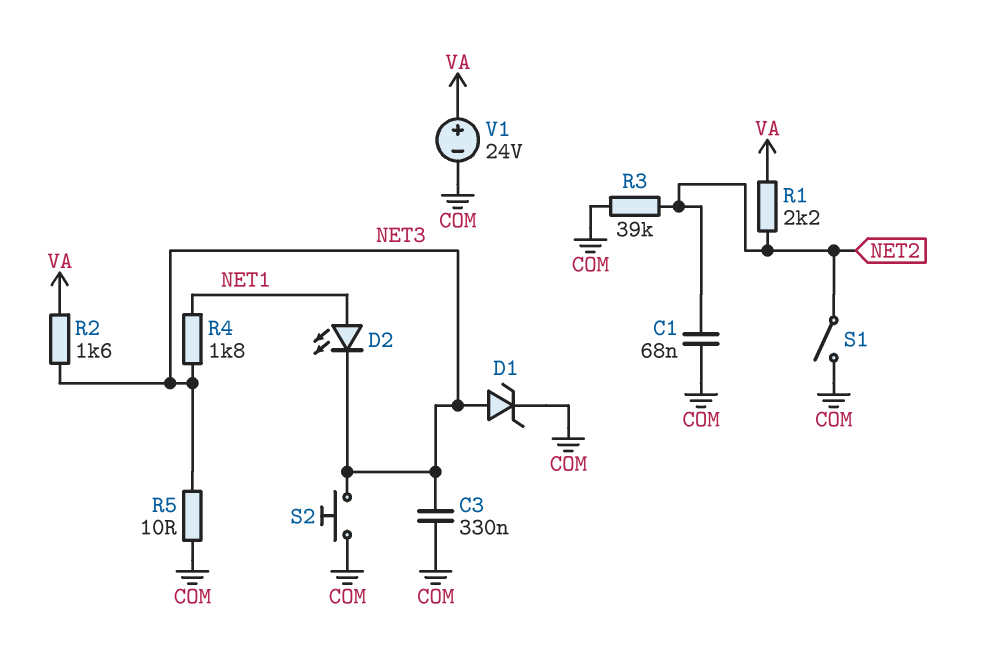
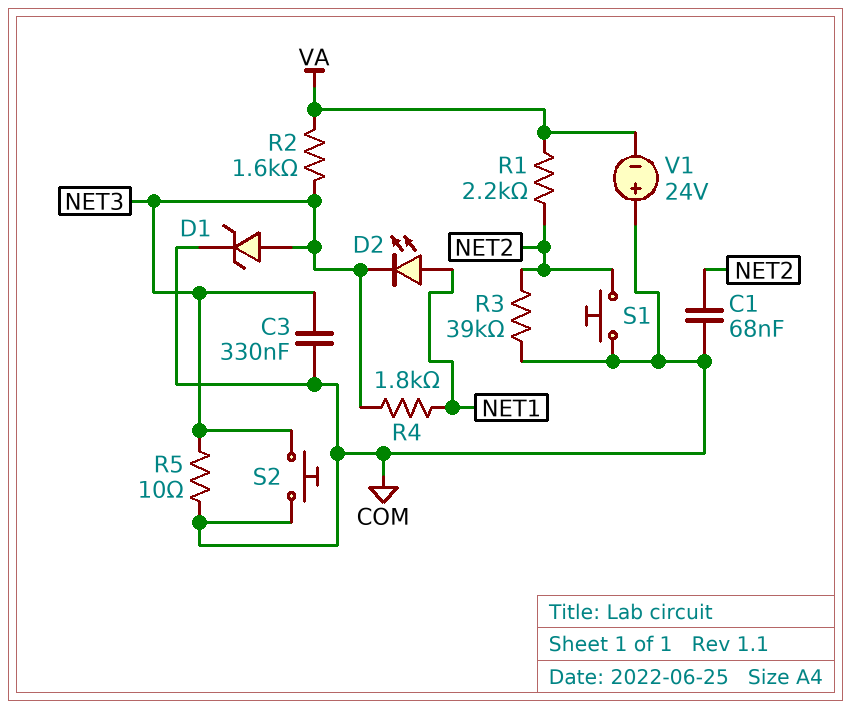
S1: switch (COM, NET2) -> button (COM, NET2)
V1: 24V (plus VA, minus COM) -> 24V (plus COM, minus VA)

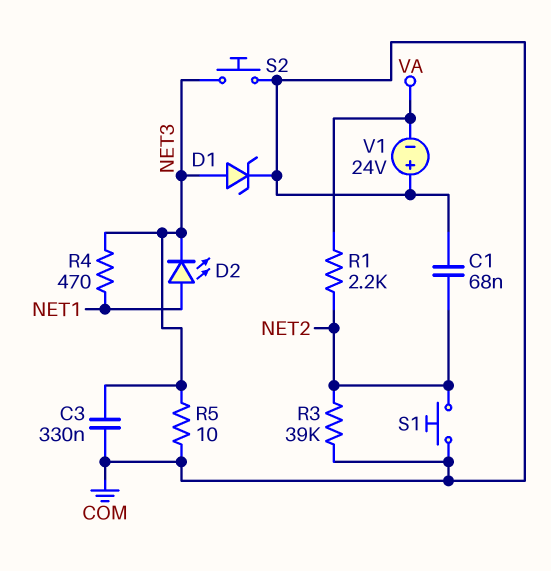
R2: 1.6k (NET3, VA) -> none
R4: 1.8k (NET1, NET3) -> 470 (NET1, NET3)

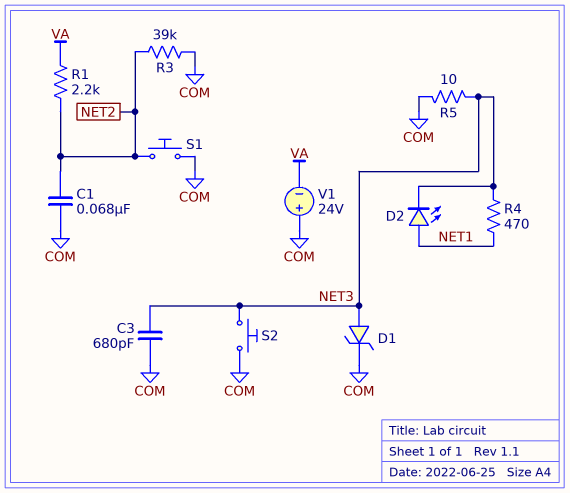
C3: 330nF (COM, NET3) -> 680pF (COM, NET3)

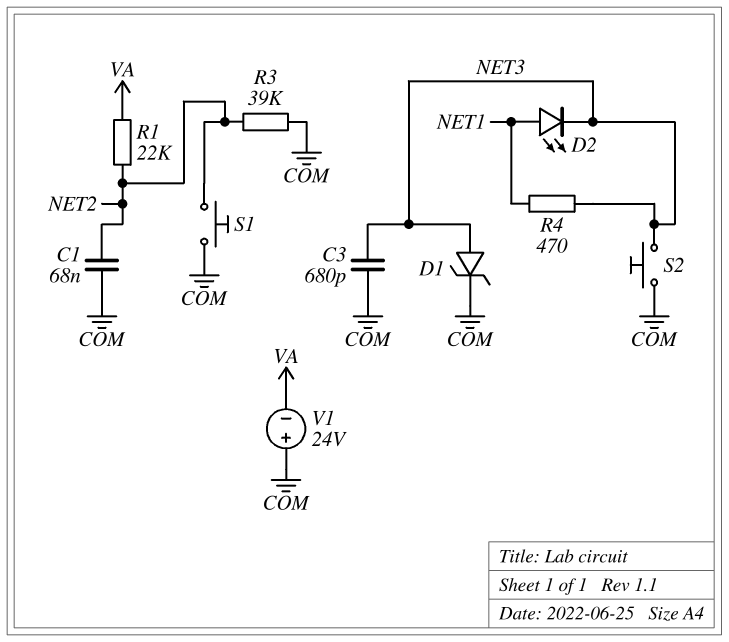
R1: 2.2k (NET2, VA) -> 22k (NET2, VA)
R5: 10 (COM, NET3) -> none

